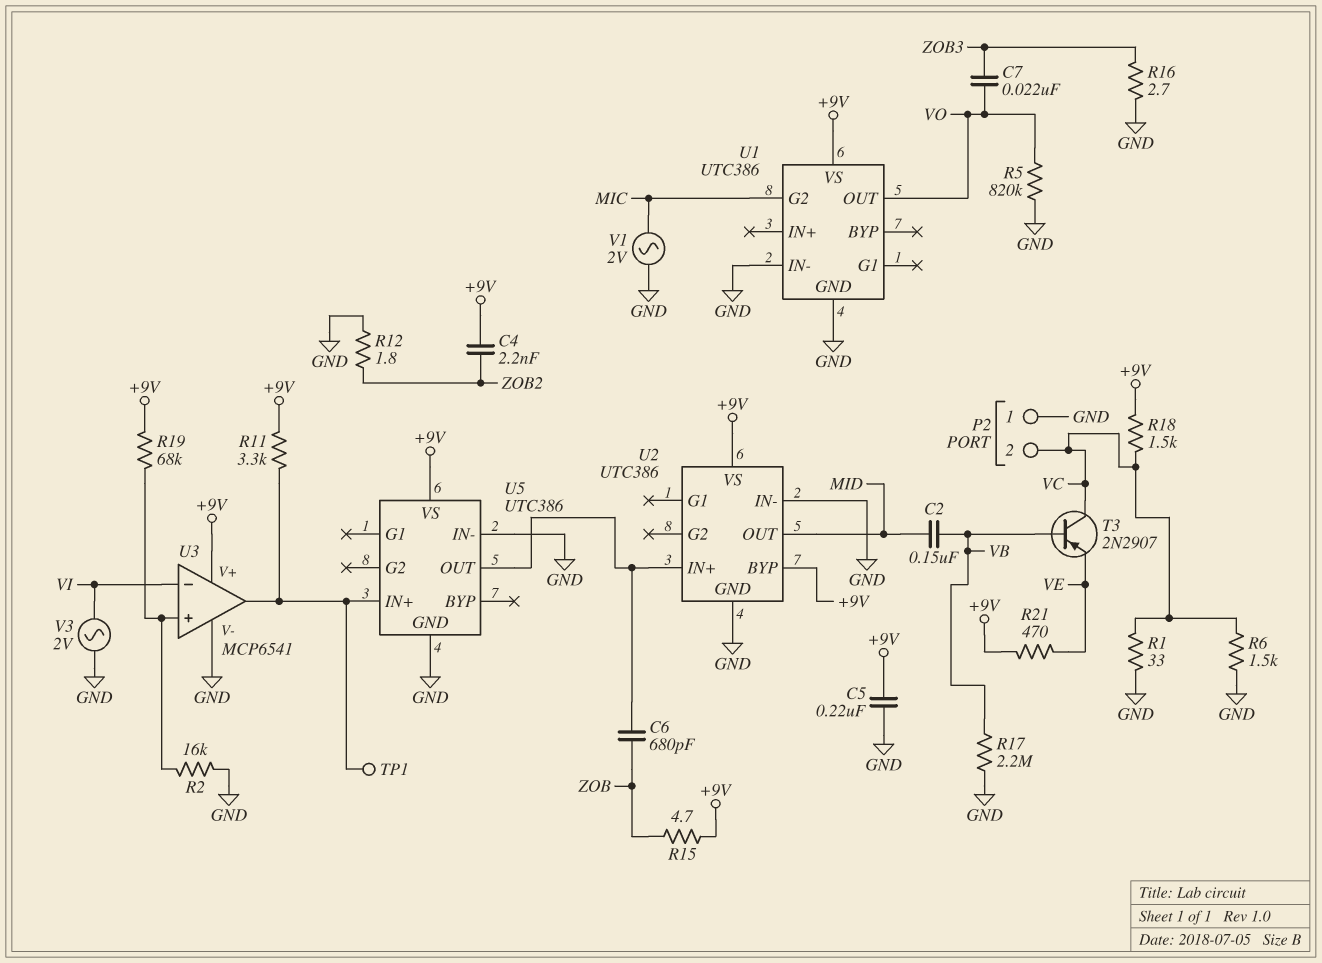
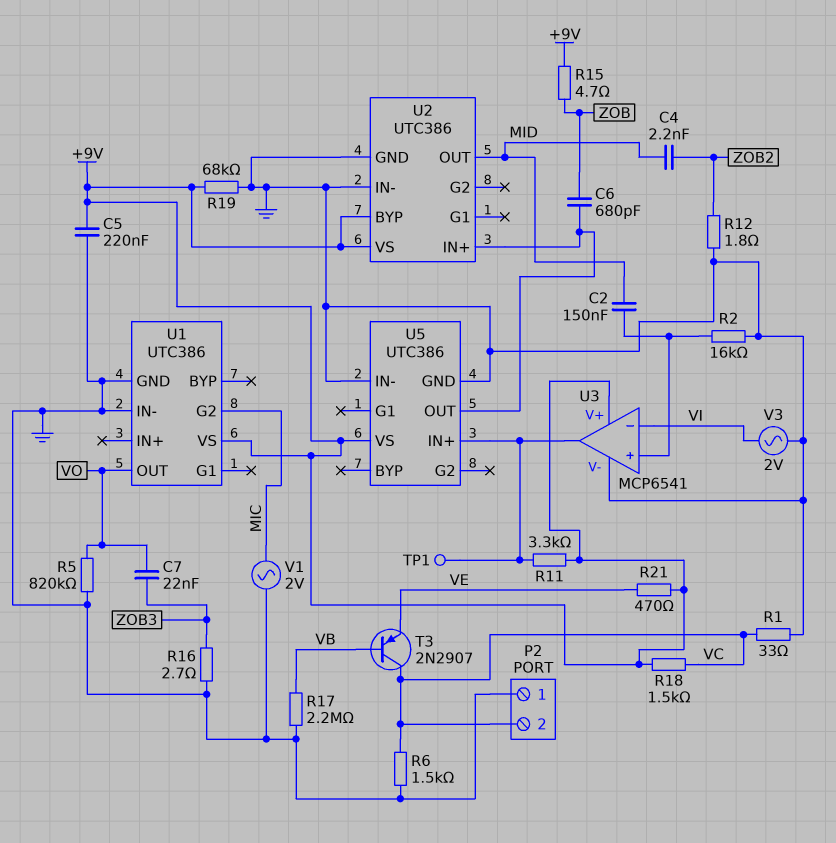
C2: 150nF (MID, VB) -> 150nF (MID, U3/in+)
C4: 2.2nF (+9V, ZOB2) -> 2.2nF (MID, ZOB2)
R19: 68k (+9V, U3/in+) -> 68k (+9V, GND)

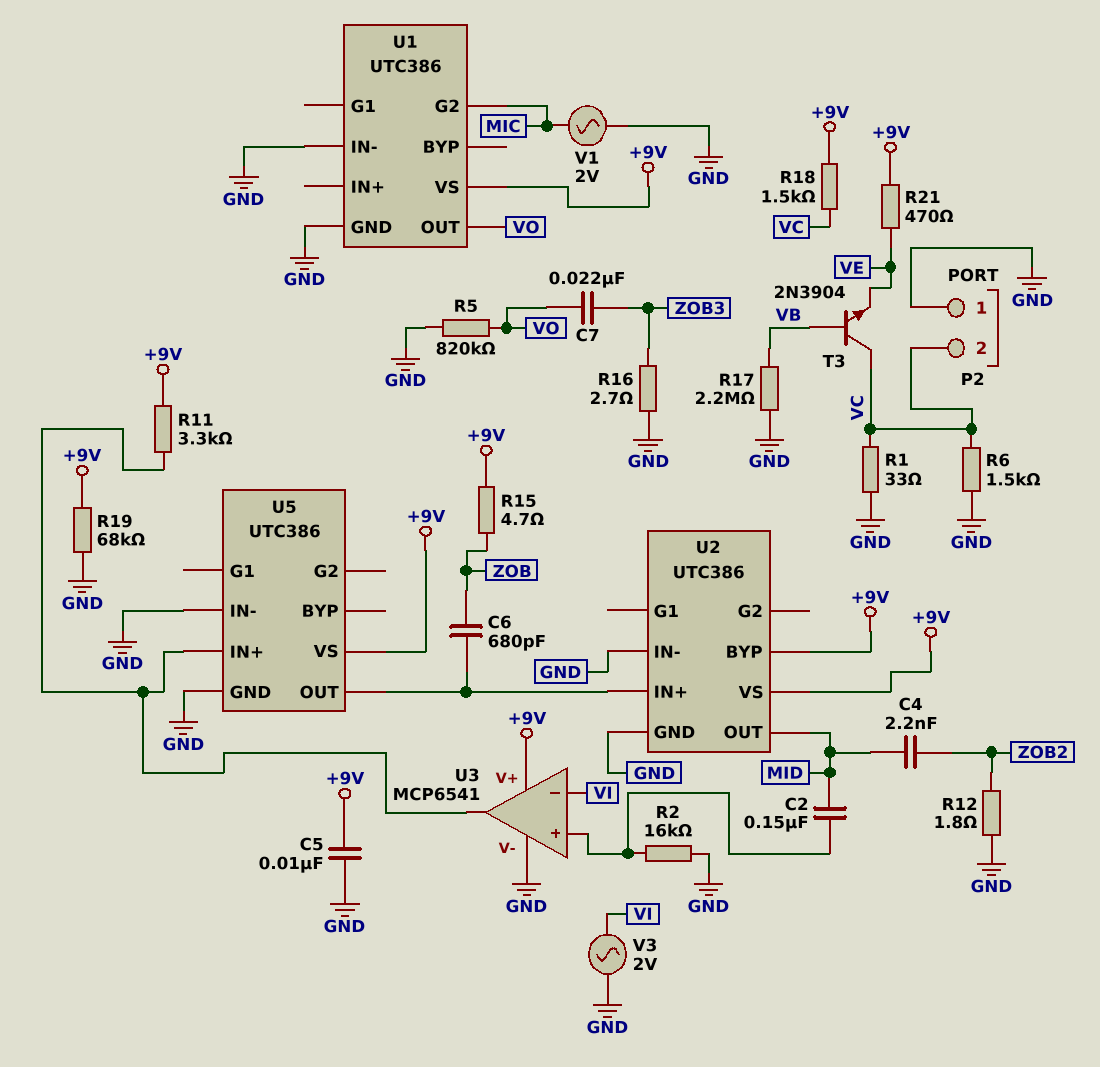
C5: 220nF (+9V, GND) -> 10nF (+9V, GND)
T3: PNP 2N2907 (B VB, C VC, E VE) -> NPN 2N3904 (B VB, C VC, E VE)
TP1: test point (U3/out) -> none

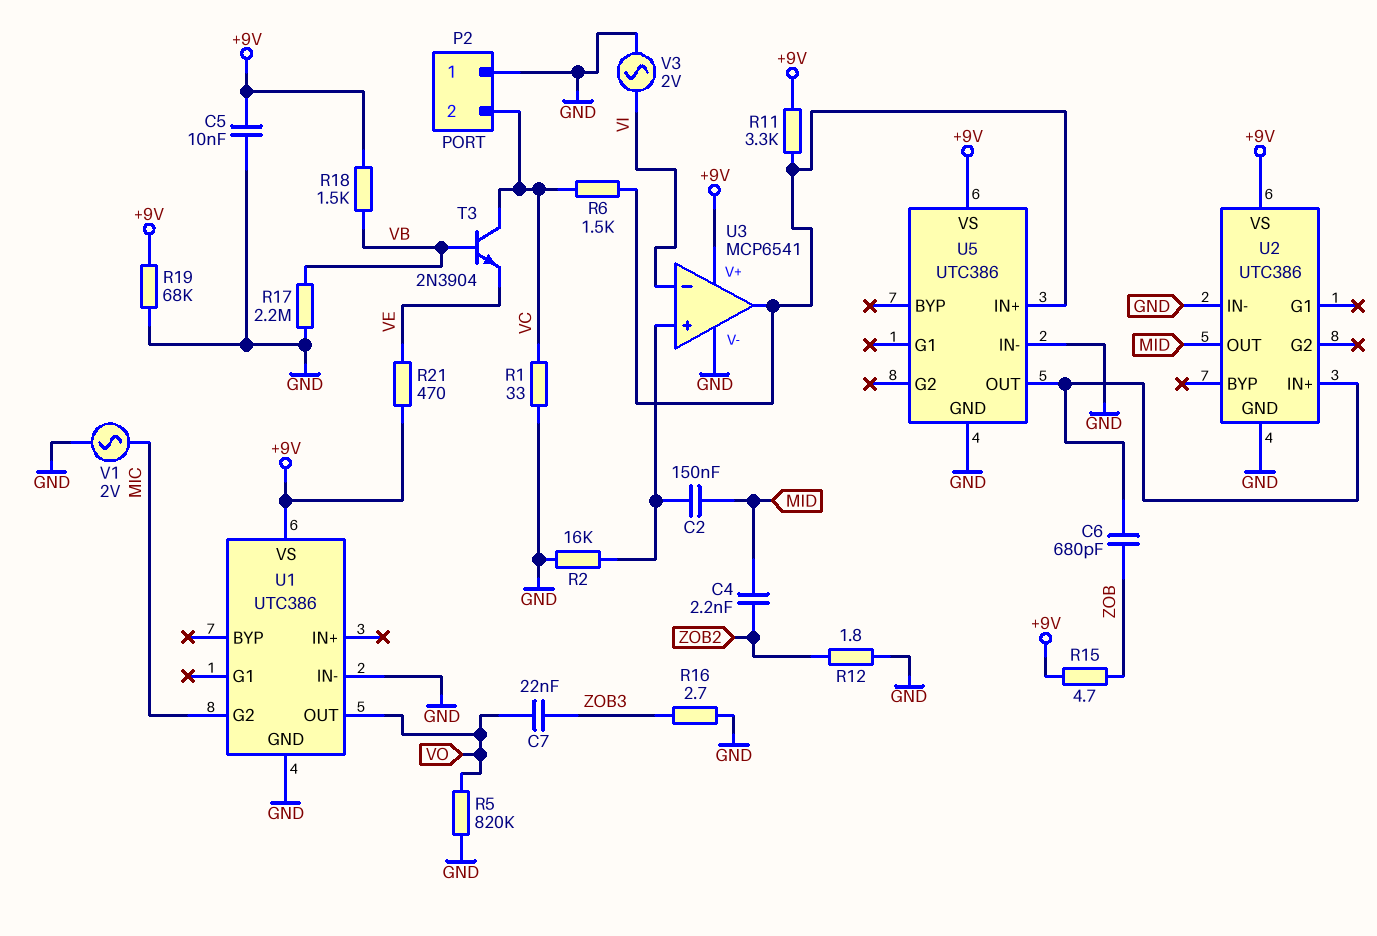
R6: 1.5k (GND, VC) -> 1.5k (U3/out, VC)
R18: 1.5k (+9V, VC) -> 1.5k (+9V, VB)
U2 pin BYP: +9V -> none

